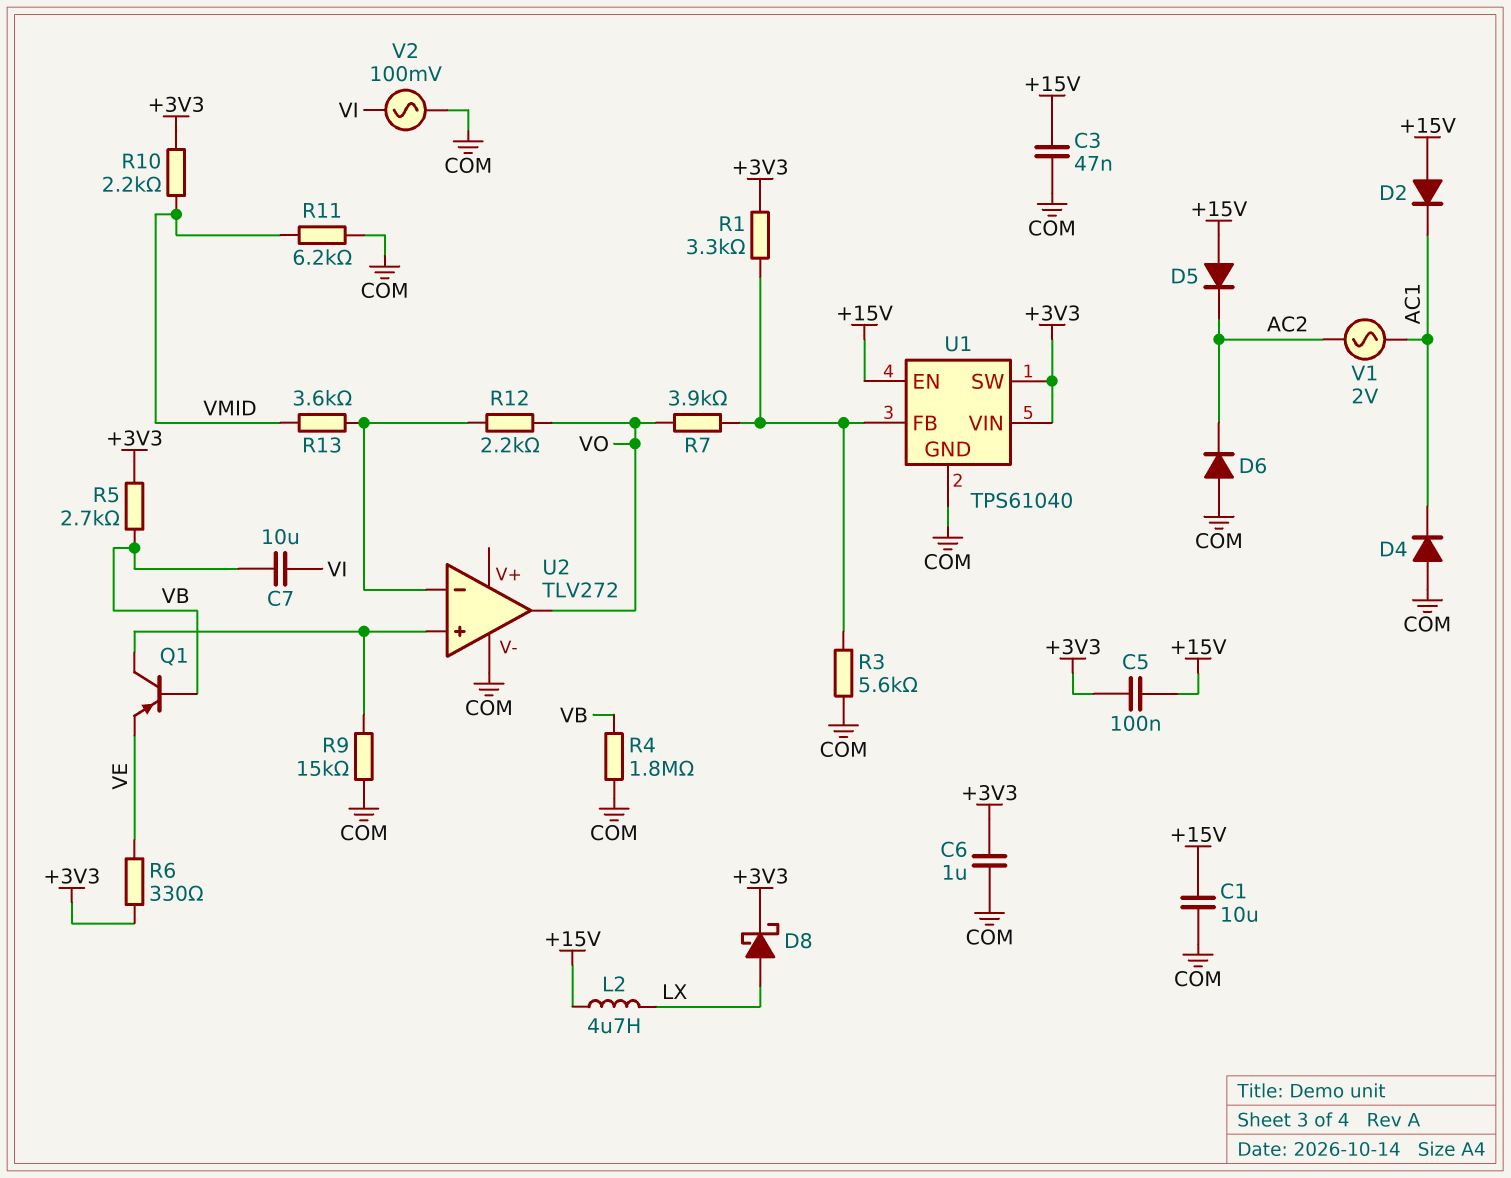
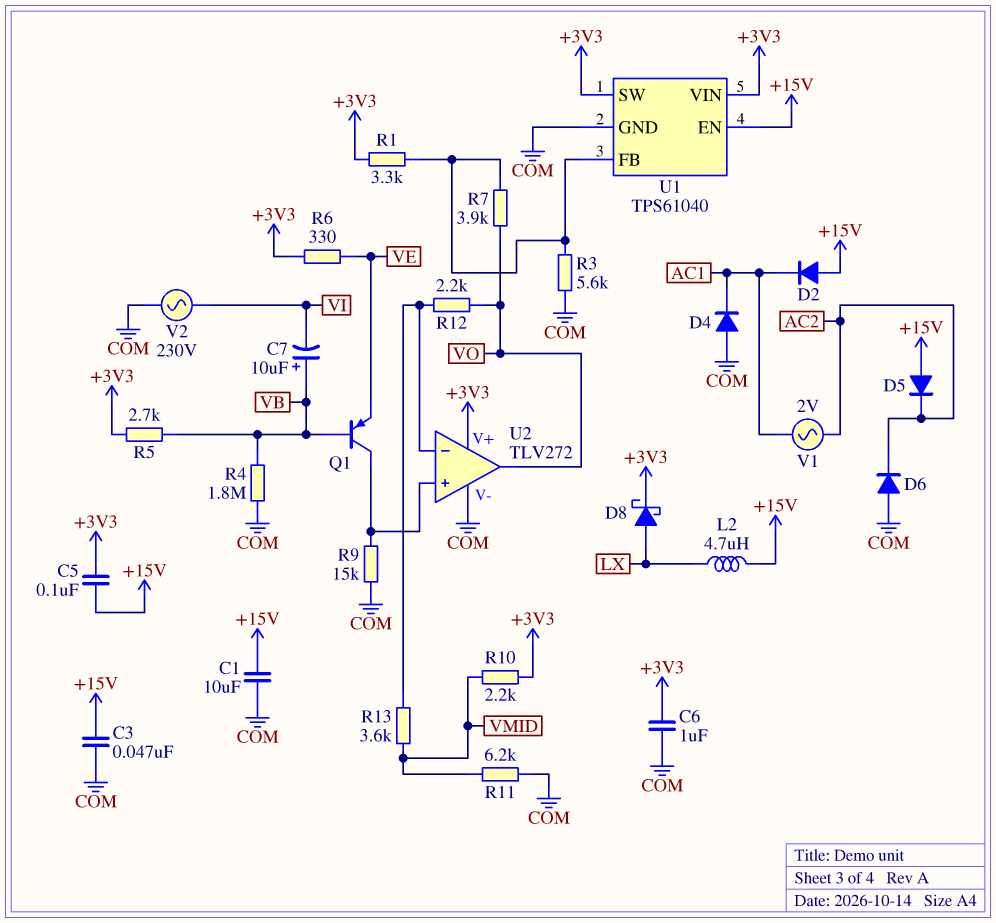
C7: 10uF (VB, VI) -> 10uF (plus VB, minus VI)
U2 pin V+: none -> +3V3
V2: AC 100mV (COM, VI) -> AC 230V (COM, VI)

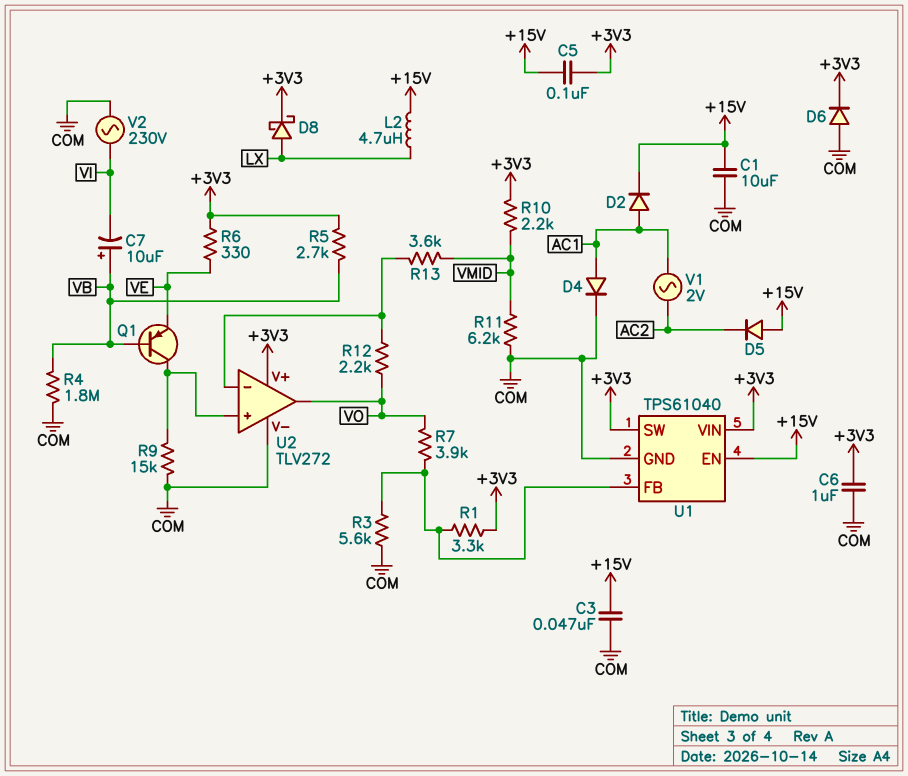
D2: diode (A +15V, K AC1) -> diode (A AC1, K +15V)
D4: diode (A COM, K AC1) -> diode (A AC1, K COM)
D6: diode (A COM, K AC2) -> diode (A COM, K +3V3)

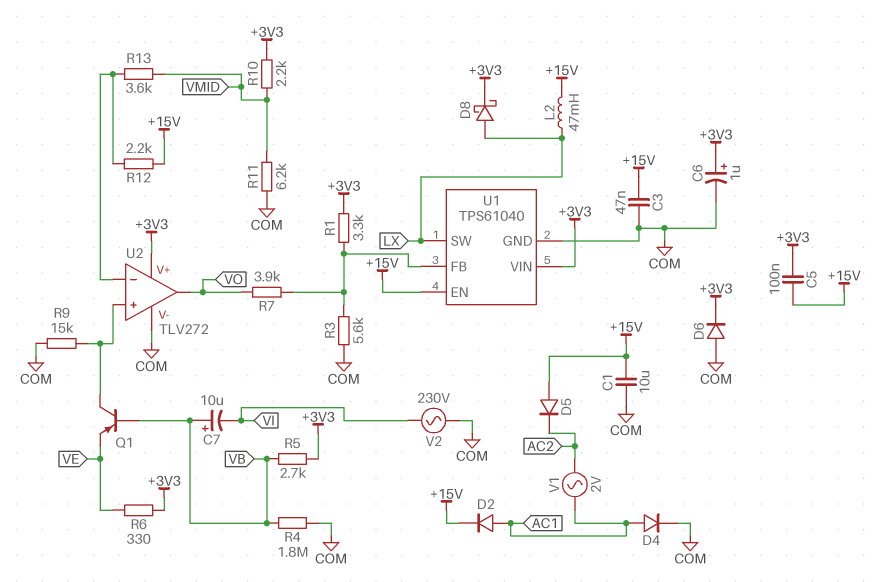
C6: 1uF (+3V3, COM) -> 1uF (plus +3V3, minus COM)
L2: 4.7uH (+15V, LX) -> 47mH (+15V, LX)
R12: 2.2k (U2/in-, VO) -> 2.2k (+15V, U2/in-)
U1 pin SW: +3V3 -> LX

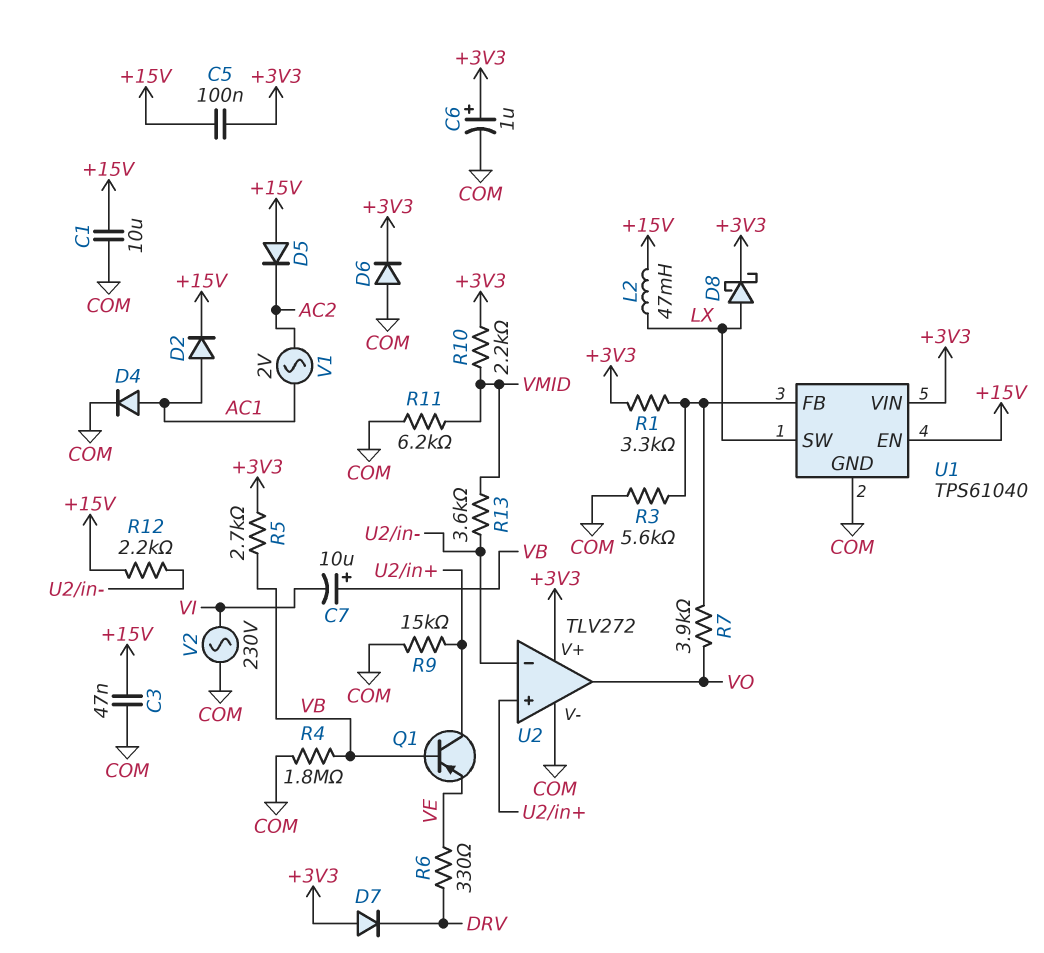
D7: none -> diode (A +3V3, K DRV)
R6: 330 (+3V3, VE) -> 330 (DRV, VE)

